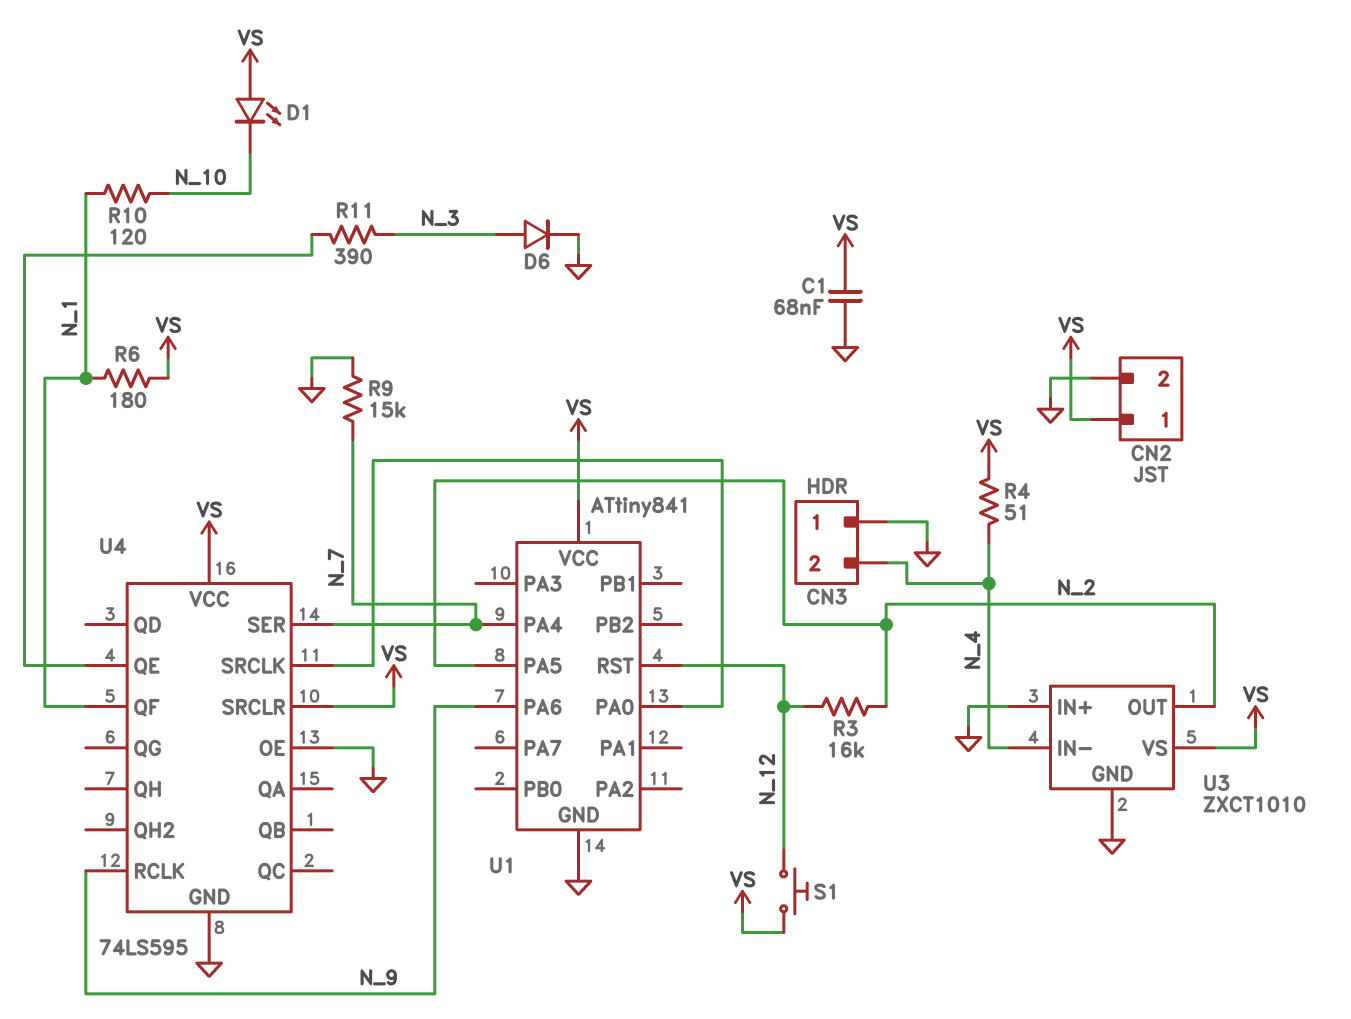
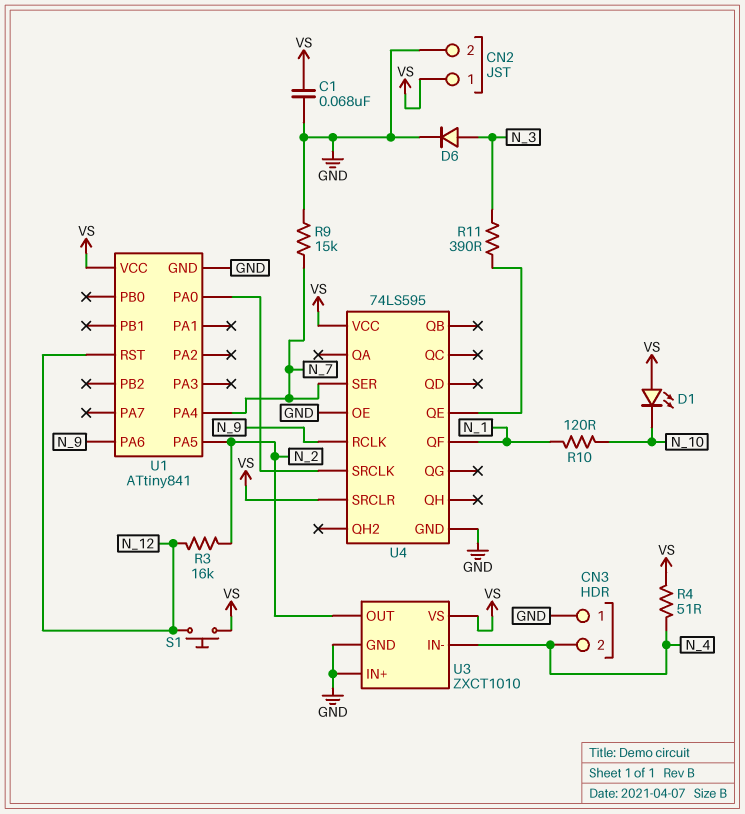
R6: 180 (N_1, VS) -> none

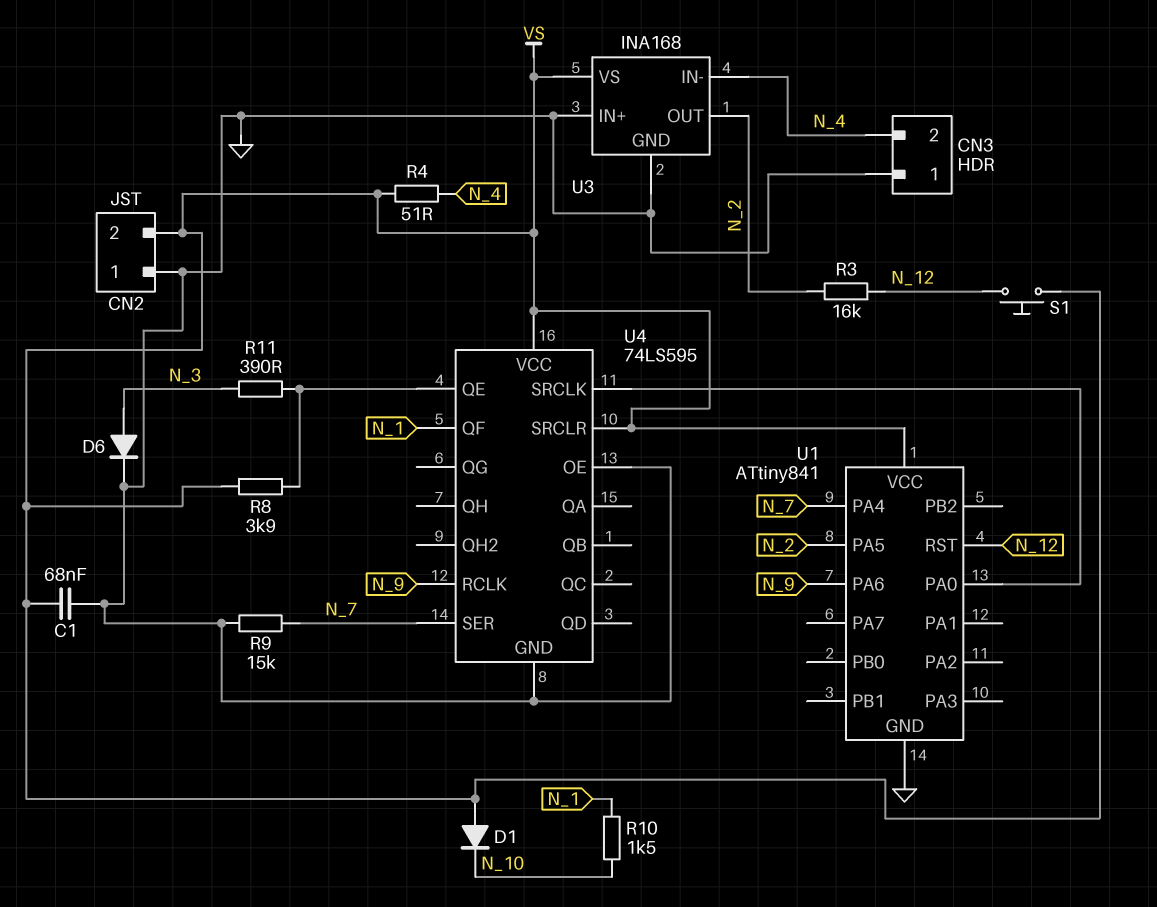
CN2 pin 1: VS -> GND
CN2 pin 2: GND -> VS
D1: LED (A VS, K N_10) -> diode (A VS, K N_10)
R8: none -> 3.9k (U4/QE, VS)
R10: 120 (N_1, N_10) -> 1.5k (N_1, N_10)
U3: ZXCT1010 -> INA168

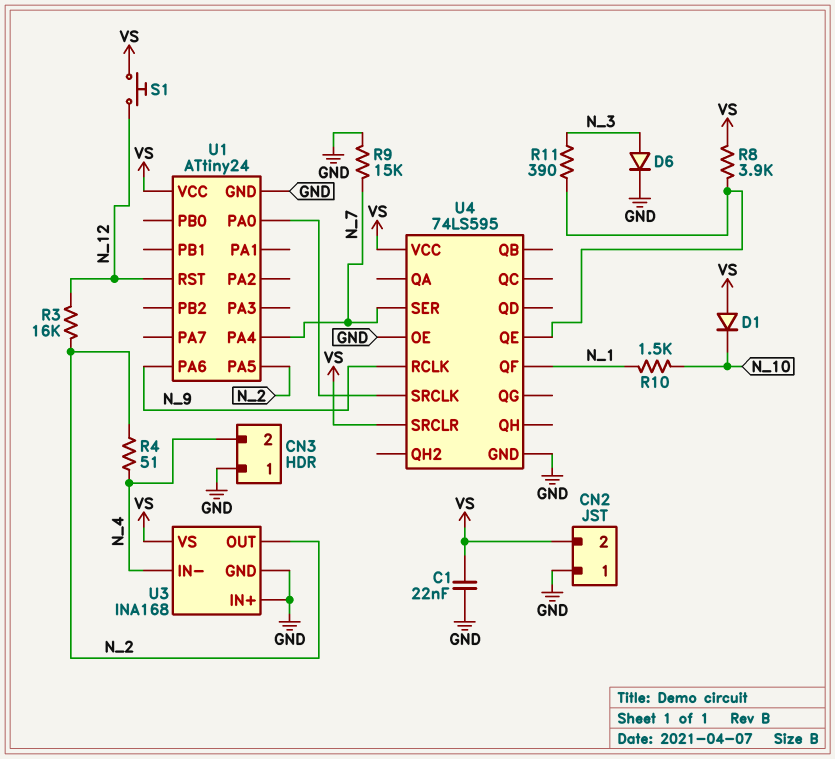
C1: 68nF (GND, VS) -> 22nF (GND, VS)
R4: 51 (N_4, VS) -> 51 (N_2, N_4)
U1: ATtiny841 -> ATtiny24

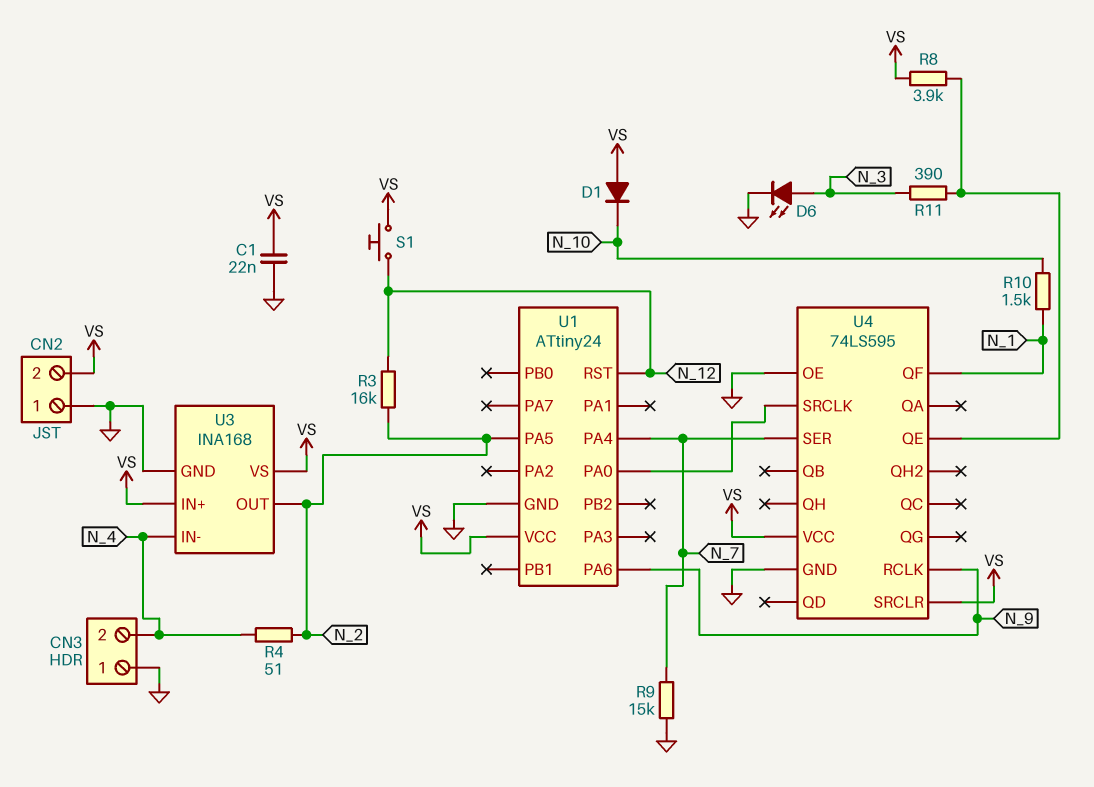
D6: diode (A N_3, K GND) -> LED (A N_3, K GND)
U3 pin IN+: GND -> VS

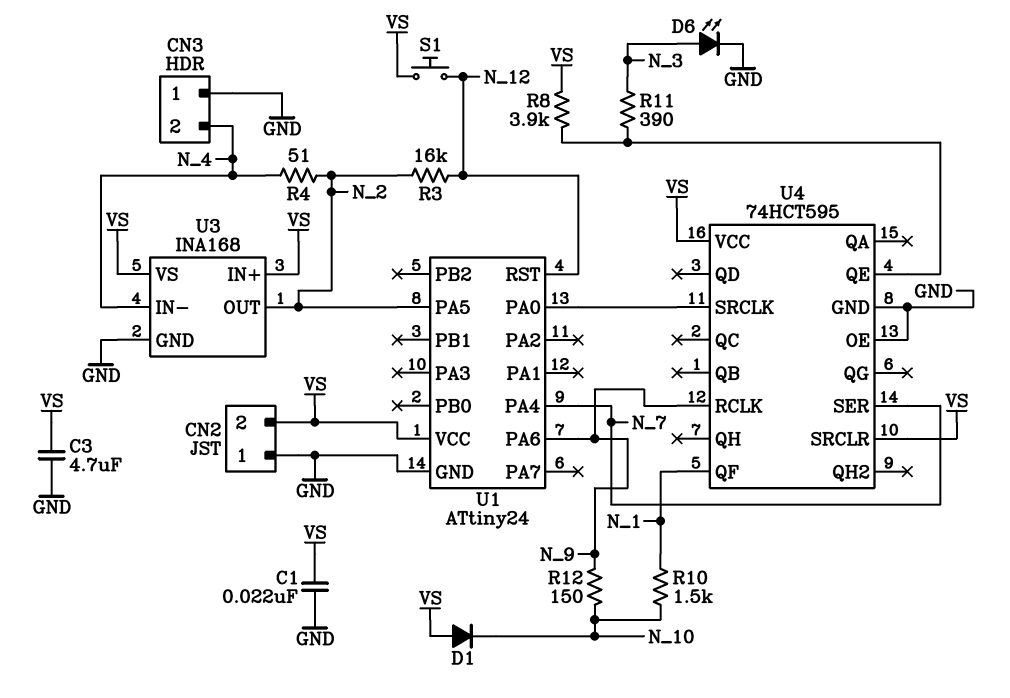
C3: none -> 4.7uF (GND, VS)
R9: 15k (GND, N_7) -> none
R12: none -> 150 (N_9, N_10)
U4: 74LS595 -> 74HCT595

